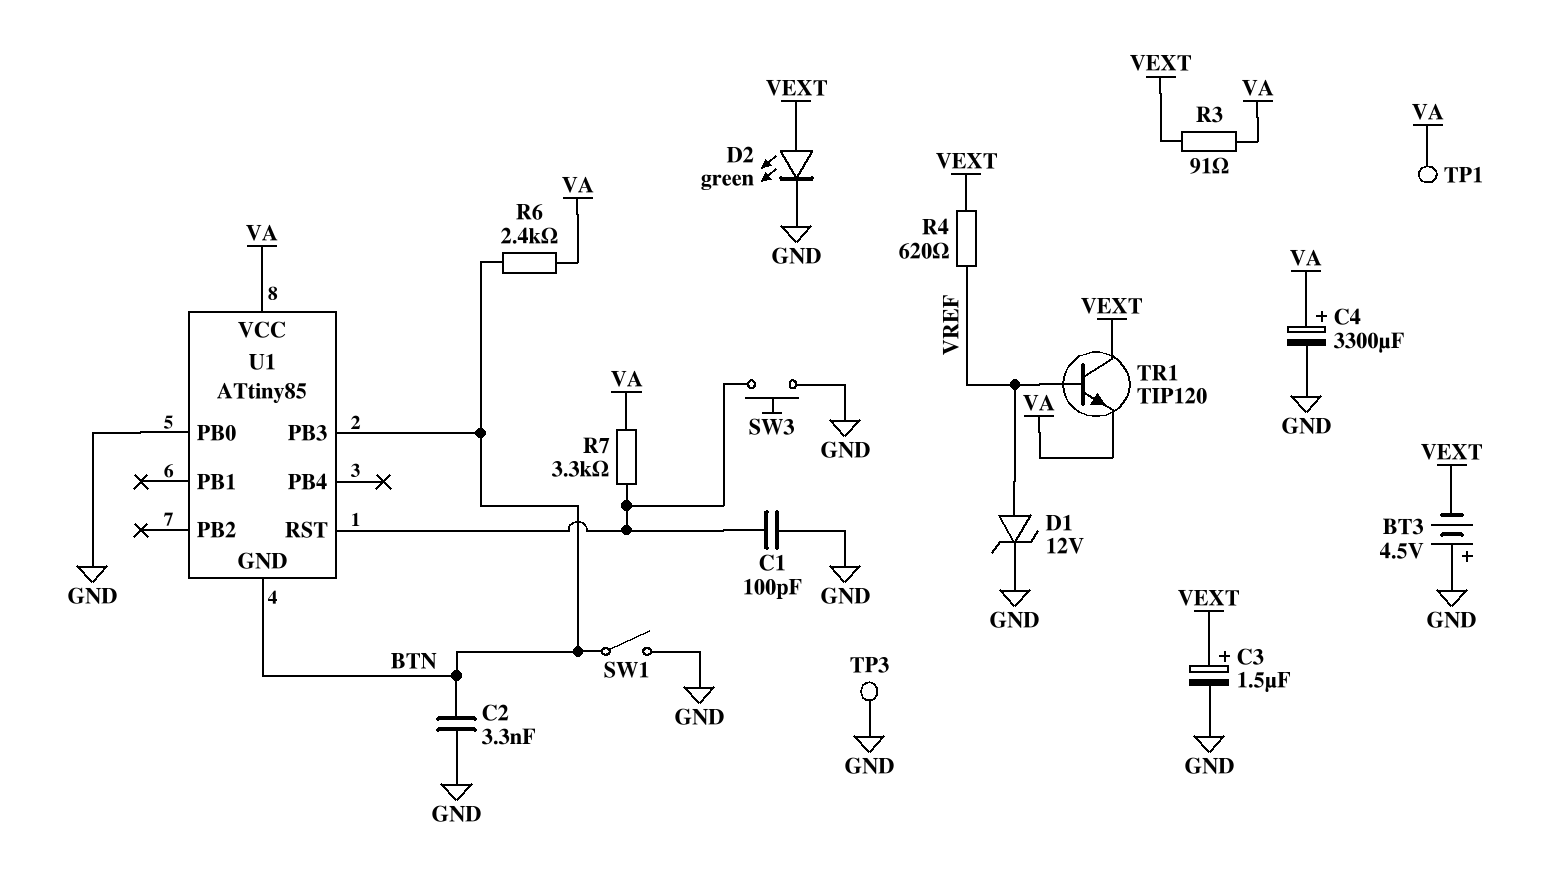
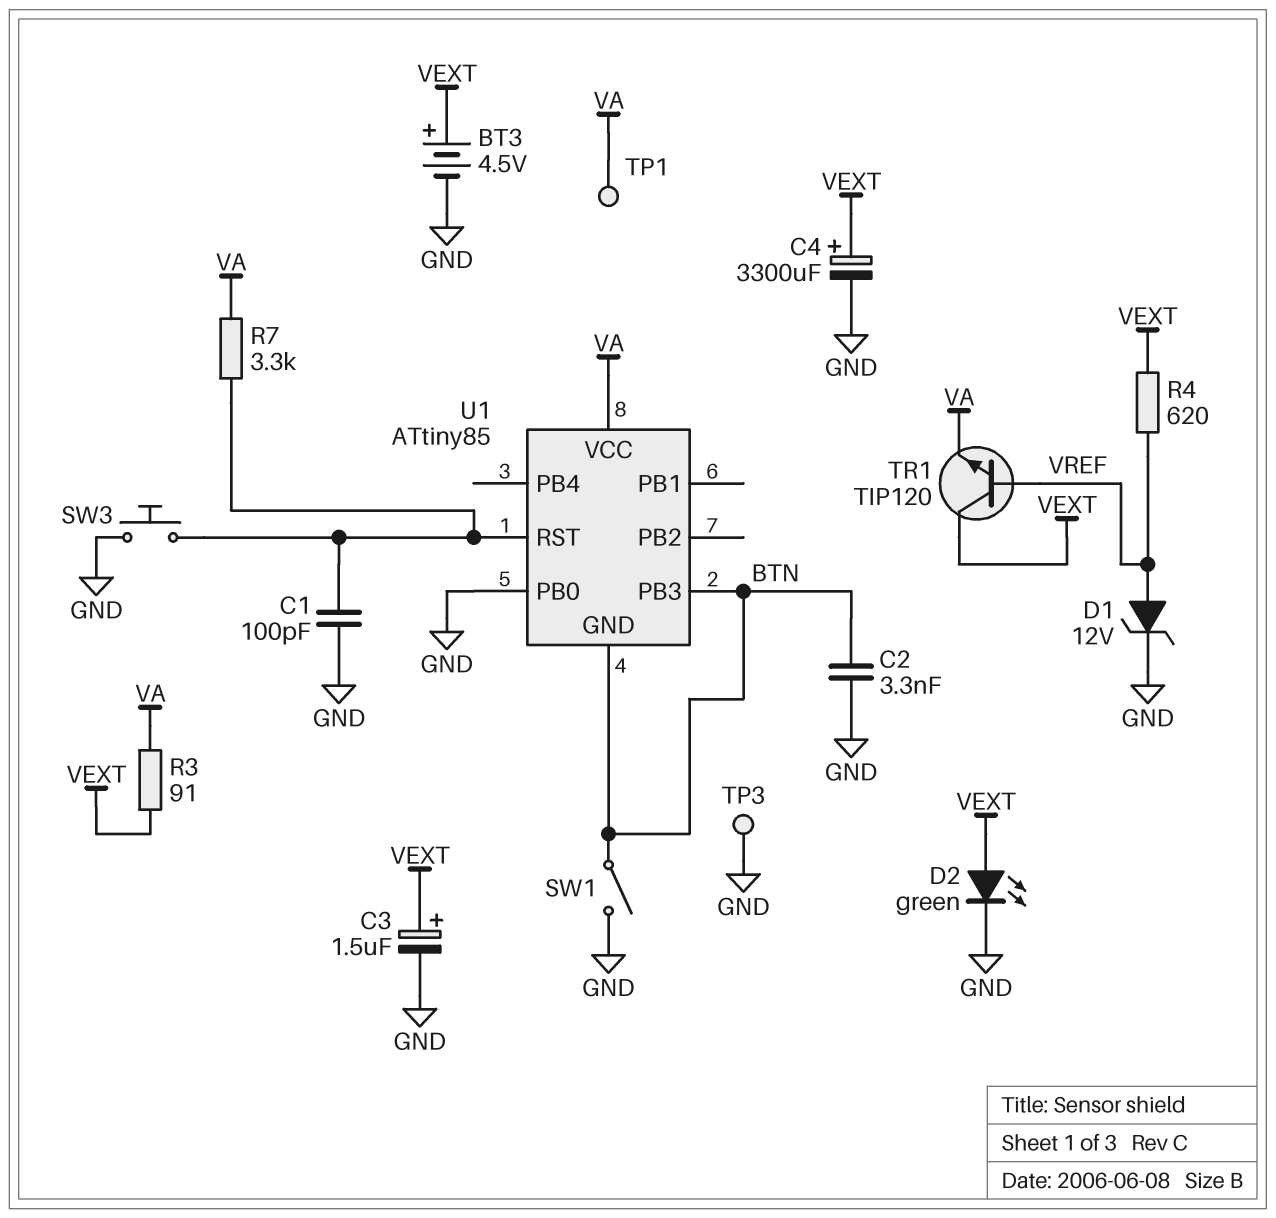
BT3: 4.5V (plus GND, minus VEXT) -> 4.5V (plus VEXT, minus GND)
C4: 3300uF (plus VA, minus GND) -> 3300uF (plus VEXT, minus GND)
R6: 2.4k (BTN, VA) -> none

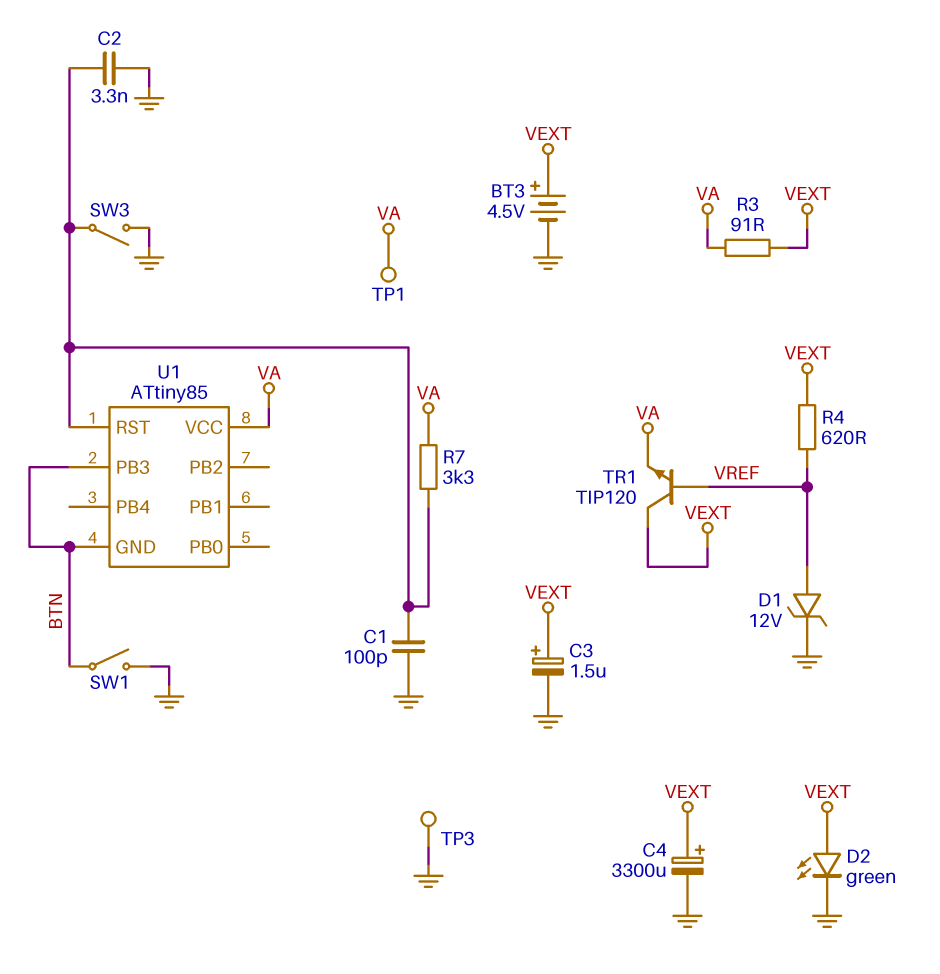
C2: 3.3nF (BTN, GND) -> 3.3nF (GND, U1/RST)
SW3: button (GND, U1/RST) -> switch (GND, U1/RST)
U1 pin PB0: GND -> none

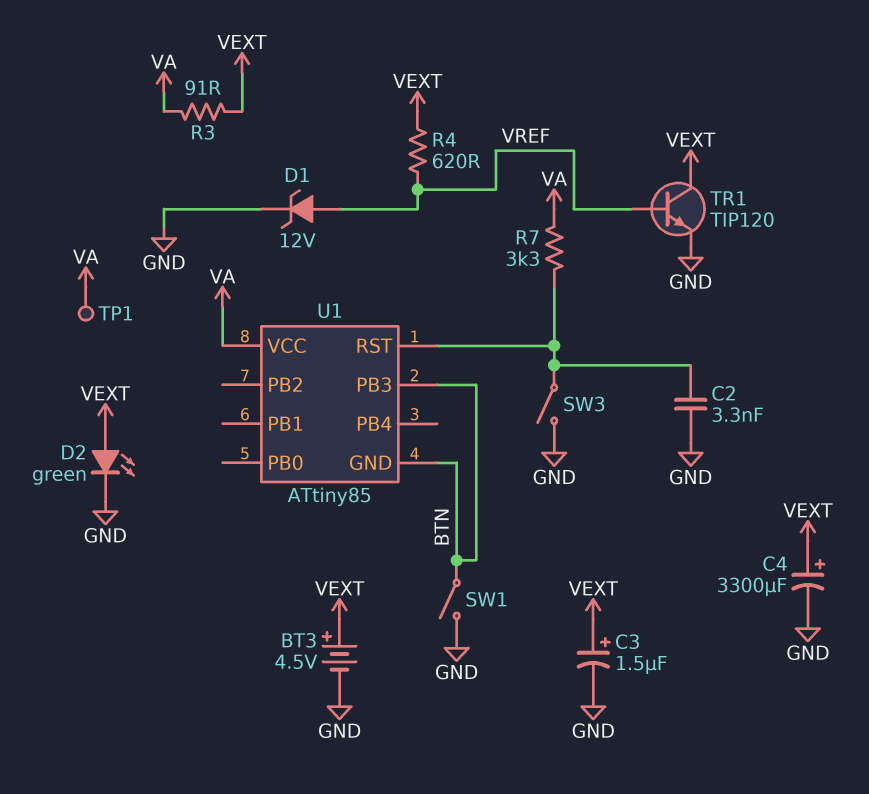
C1: 100pF (GND, U1/RST) -> none
TP3: test point (GND) -> none
TR1: NPN TIP120 (B VREF, C VEXT, E VA) -> NPN TIP120 (B VREF, C VEXT, E GND)

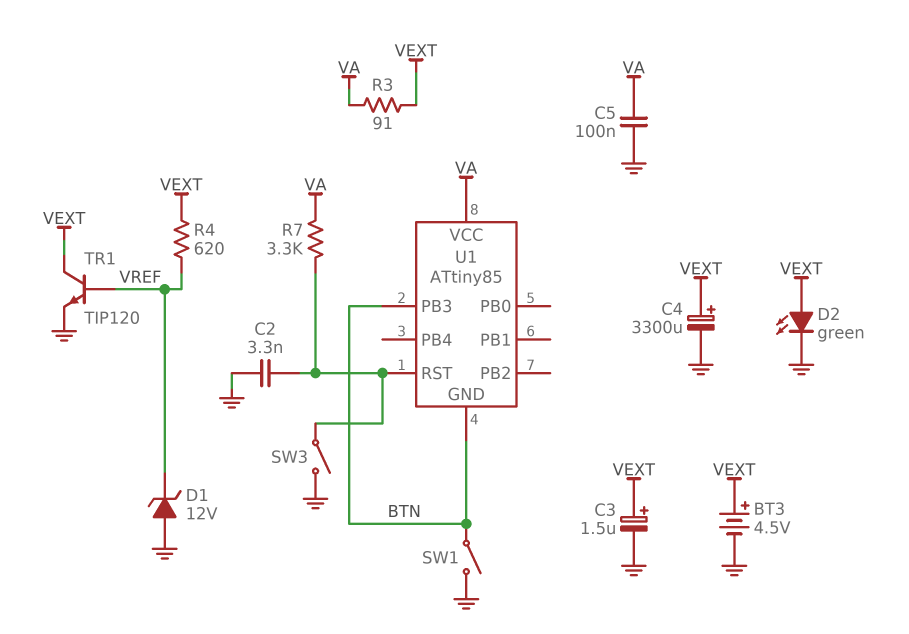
C5: none -> 100nF (GND, VA)
D1: zener 12V (A VREF, K GND) -> zener 12V (A GND, K VREF)
TP1: test point (VA) -> none

